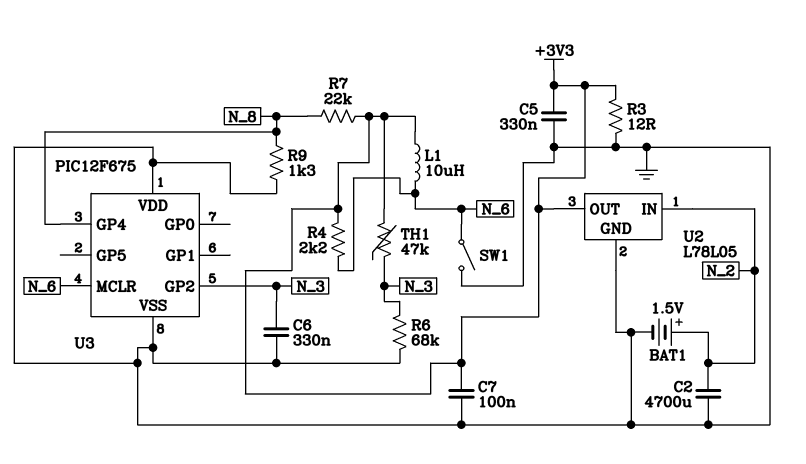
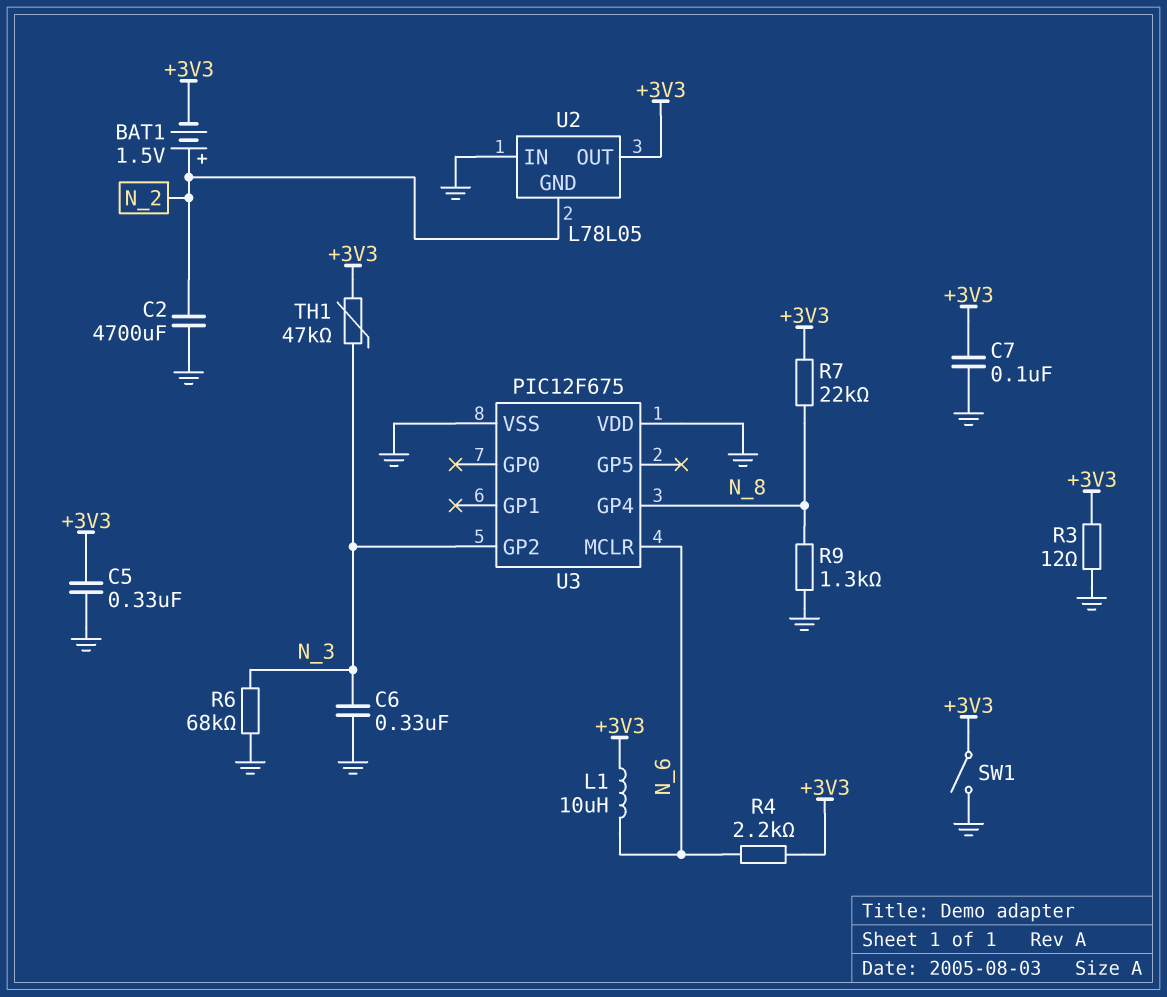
BAT1: 1.5V (plus N_2, minus GND) -> 1.5V (plus N_2, minus +3V3)
SW1: switch (GND, N_6) -> switch (+3V3, GND)
U2 pin GND: GND -> N_2
U2 pin IN: N_2 -> GND

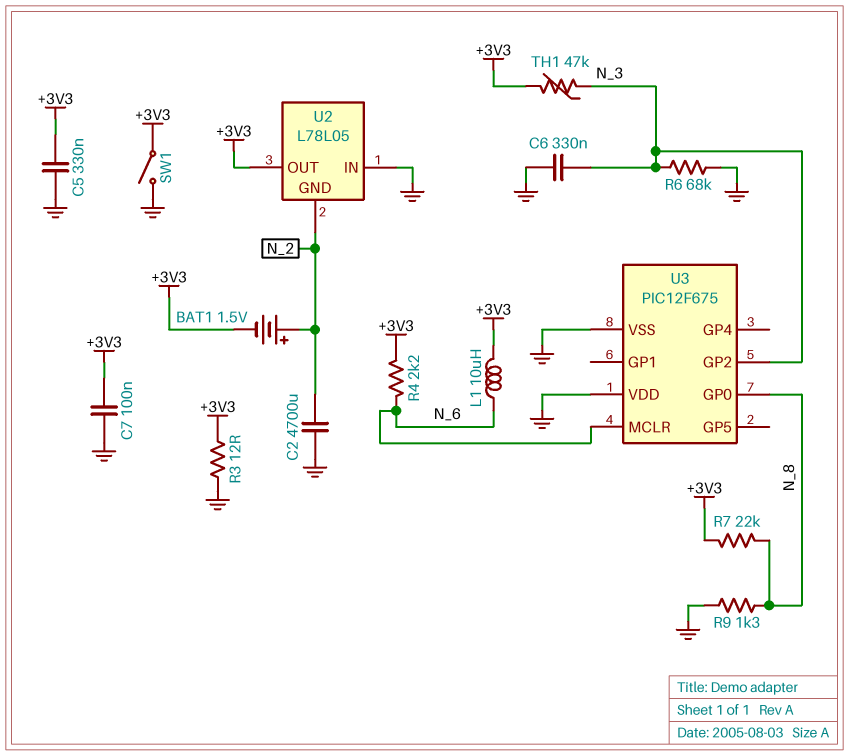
U3 pin GP0: none -> N_8
U3 pin GP4: N_8 -> none

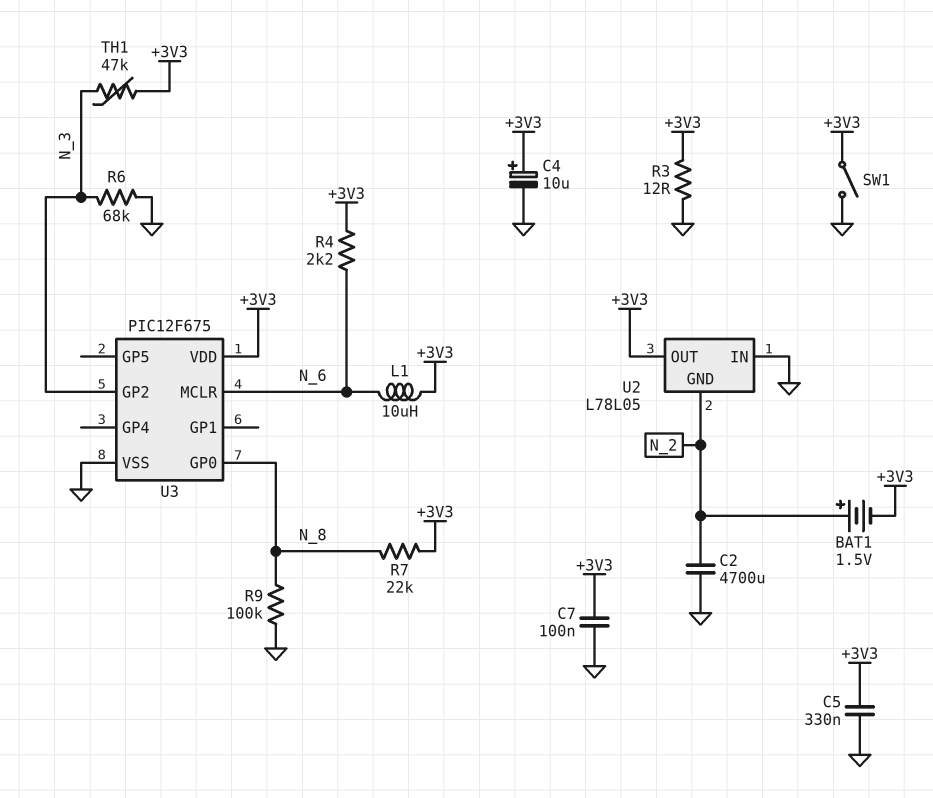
C4: none -> 10uF (plus +3V3, minus GND)
C6: 330nF (GND, N_3) -> none
R9: 1.3k (GND, N_8) -> 100k (GND, N_8)
U3 pin VDD: GND -> +3V3

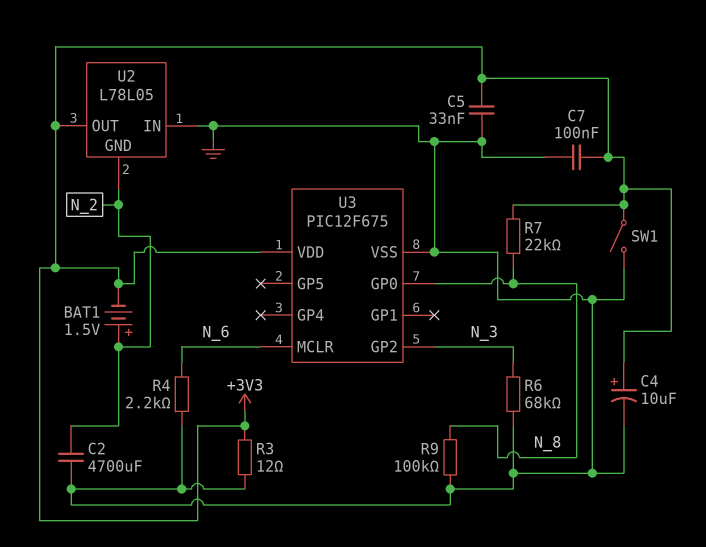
C5: 330nF (+3V3, GND) -> 33nF (+3V3, GND)
L1: 10uH (+3V3, N_6) -> none
R4: 2.2k (+3V3, N_6) -> 2.2k (GND, N_6)
TH1: 47k (+3V3, N_3) -> none

